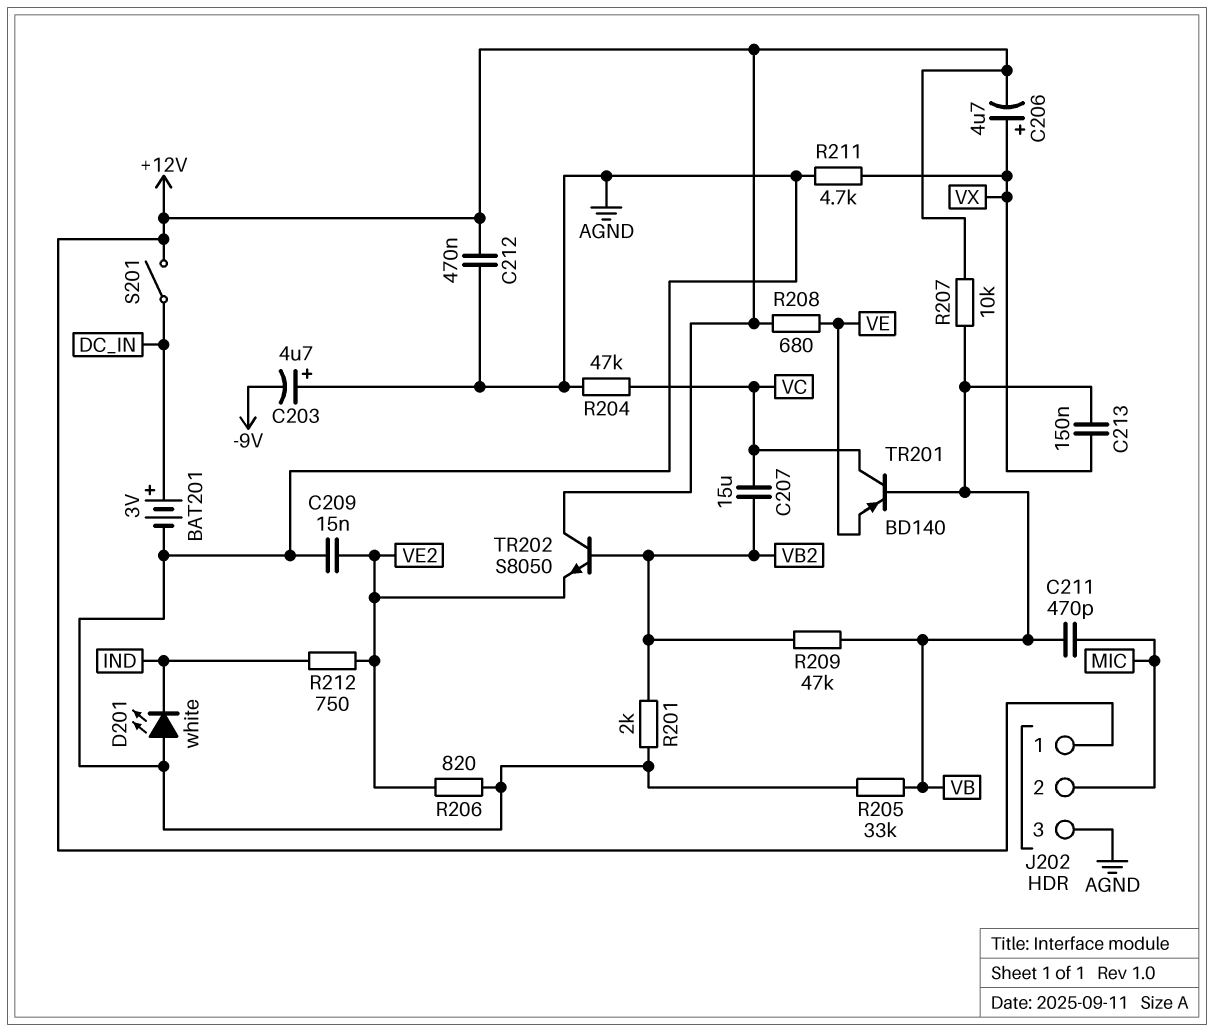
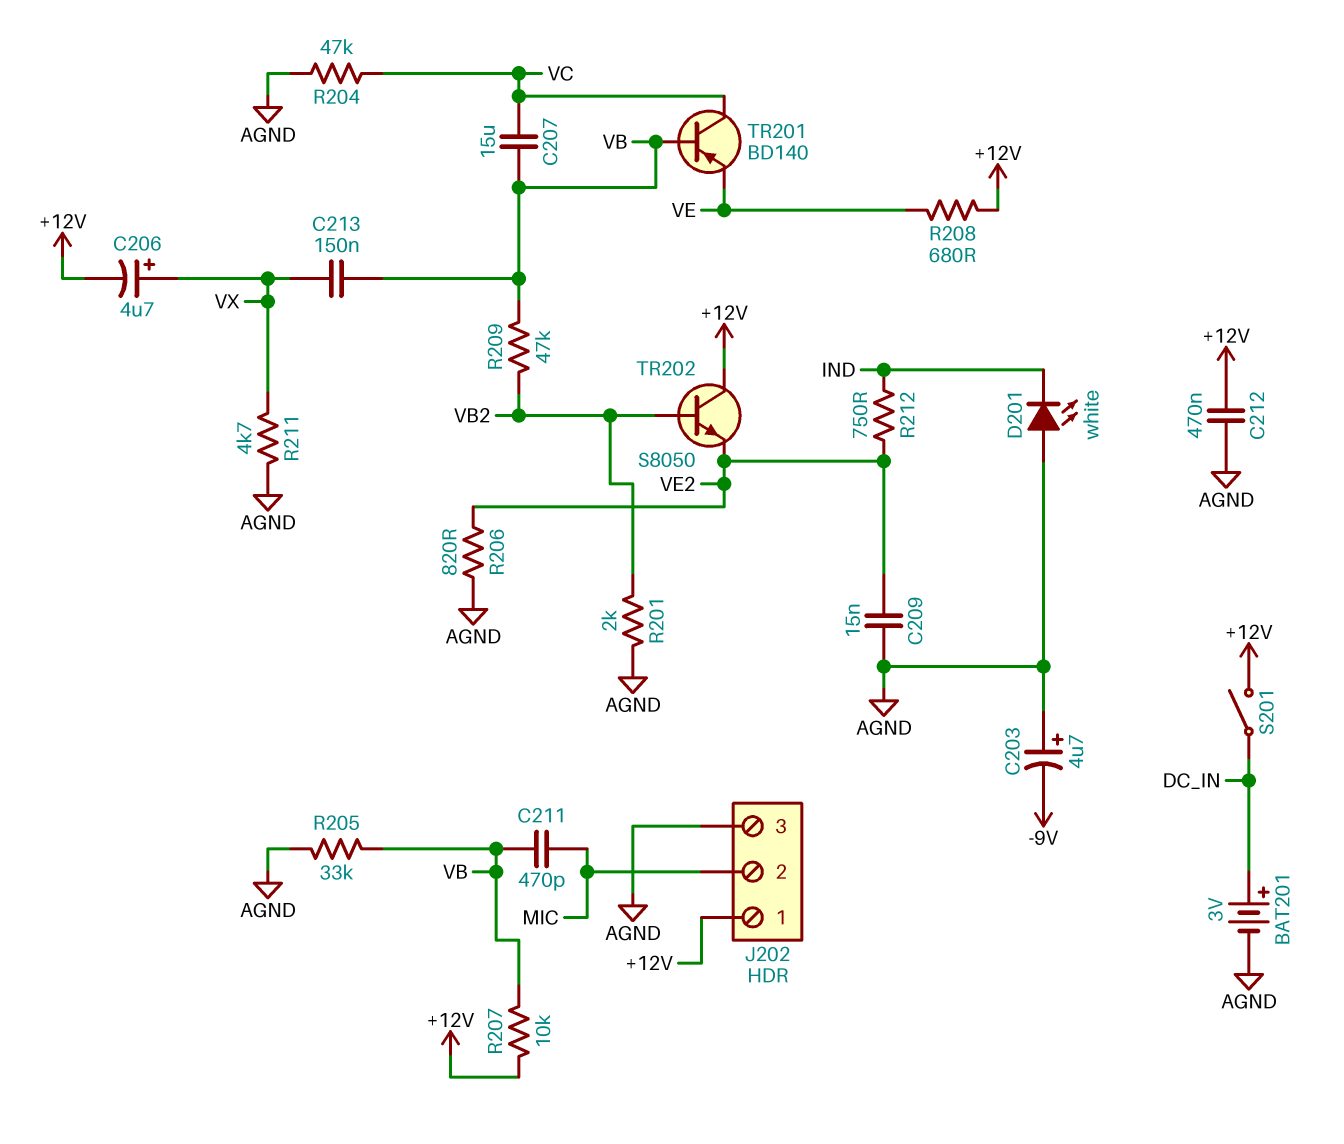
C207: 15uF (VB2, VC) -> 15uF (VB, VC)

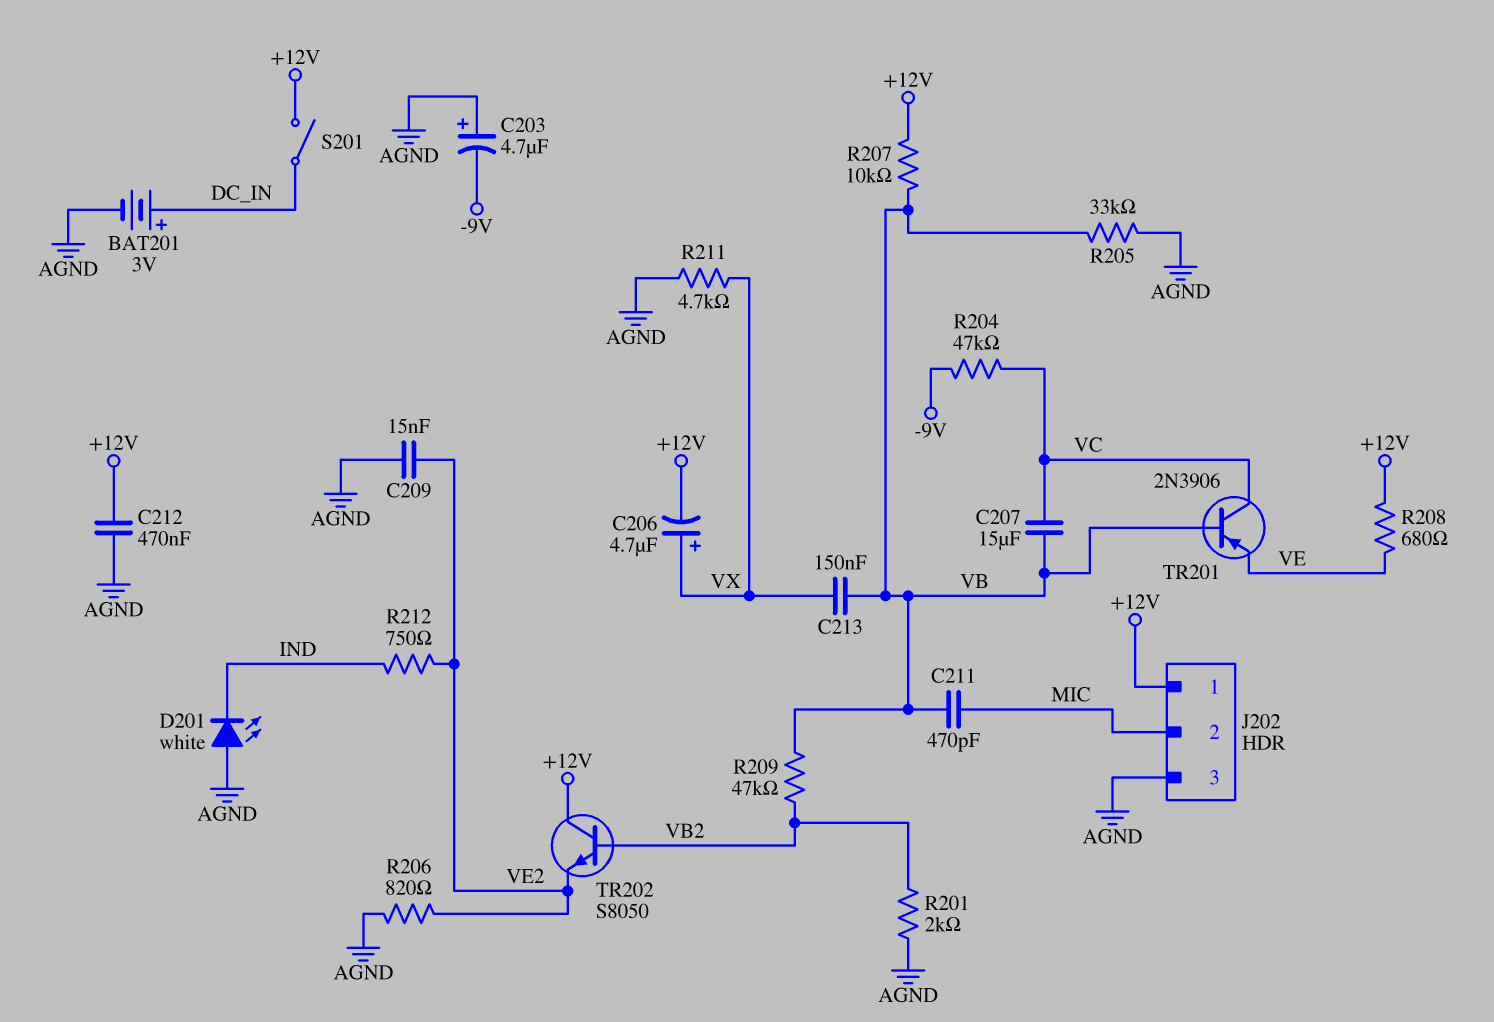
R204: 47k (AGND, VC) -> 47k (-9V, VC)
TR201: PNP BD140 (B VB, C VC, E VE) -> PNP 2N3906 (B VB, C VC, E VE)

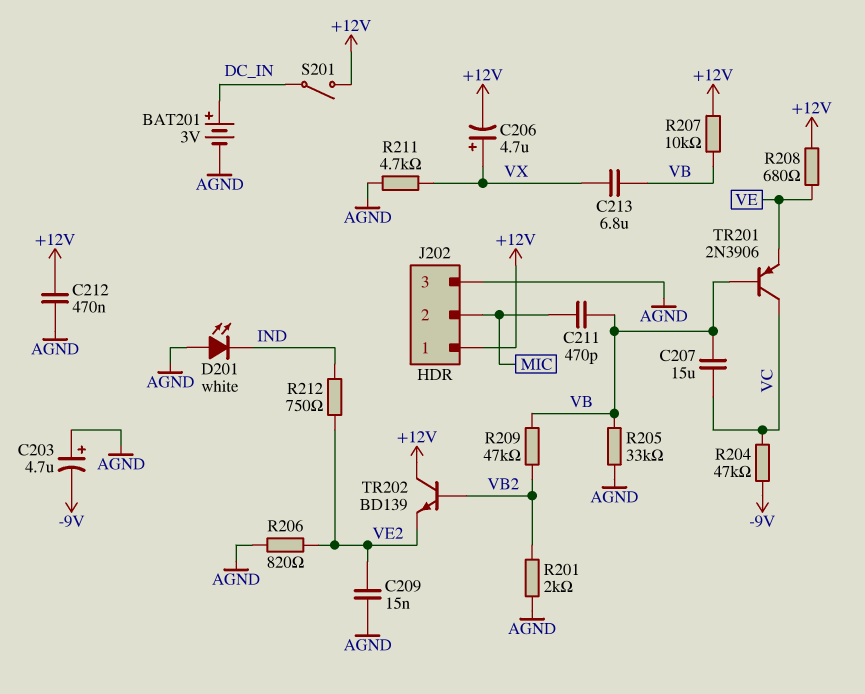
C213: 150nF (VB, VX) -> 6.8uF (VB, VX)
TR202: NPN S8050 (B VB2, C +12V, E VE2) -> NPN BD139 (B VB2, C +12V, E VE2)

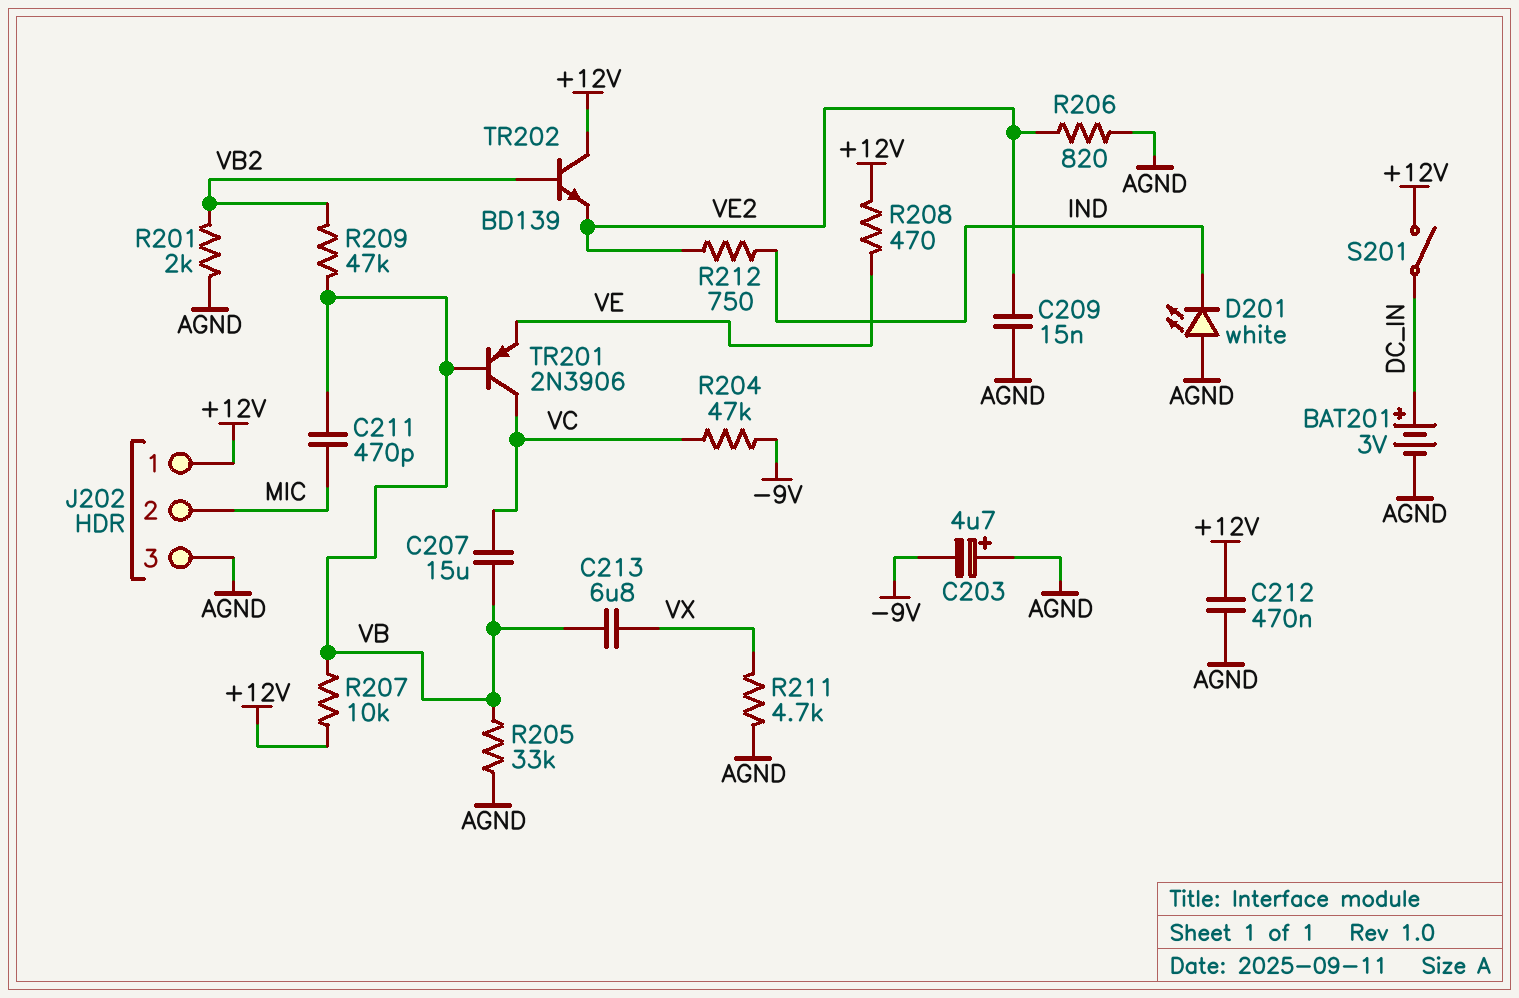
C206: 4.7uF (plus VX, minus +12V) -> none
R208: 680 (+12V, VE) -> 470 (+12V, VE)

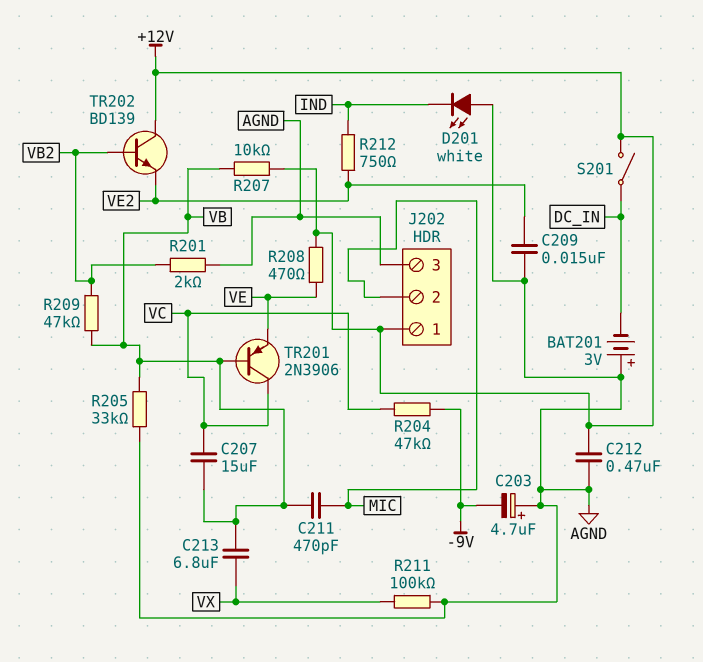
BAT201: 3V (plus DC_IN, minus AGND) -> 3V (plus AGND, minus DC_IN)
R206: 820 (AGND, VE2) -> none
R211: 4.7k (AGND, VX) -> 100k (AGND, VX)

